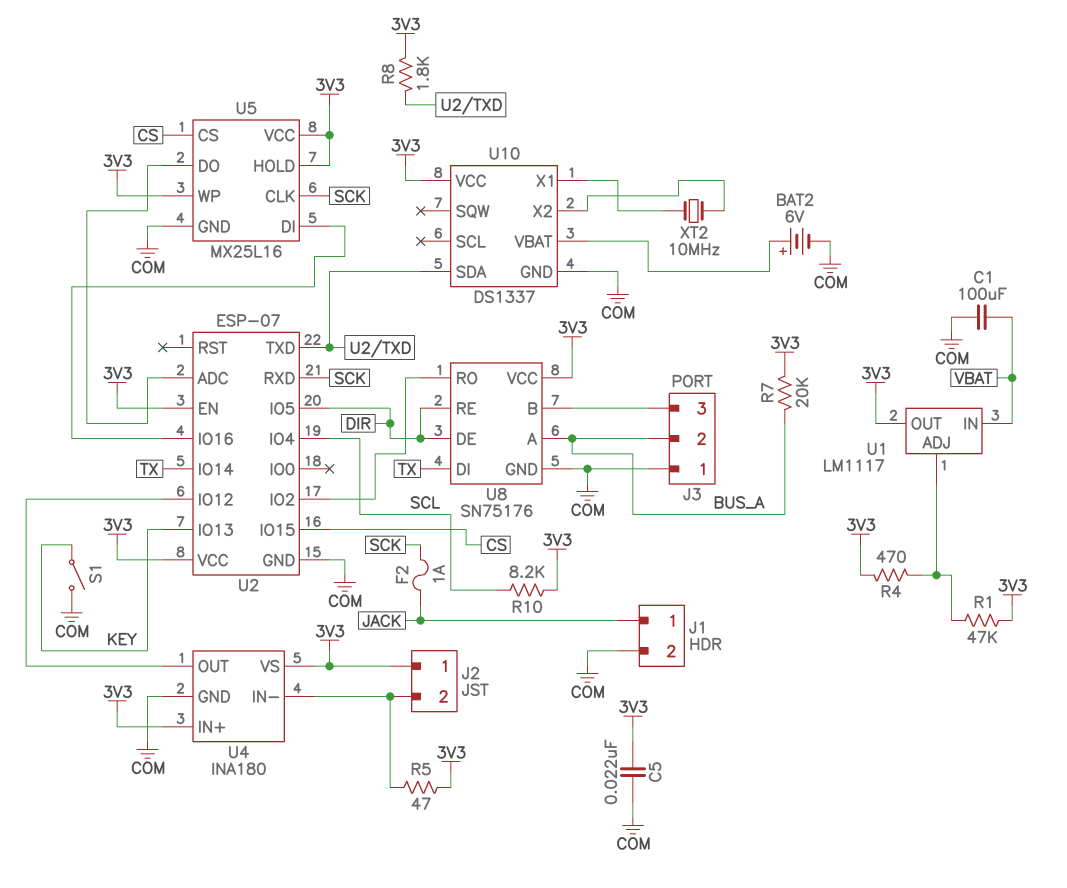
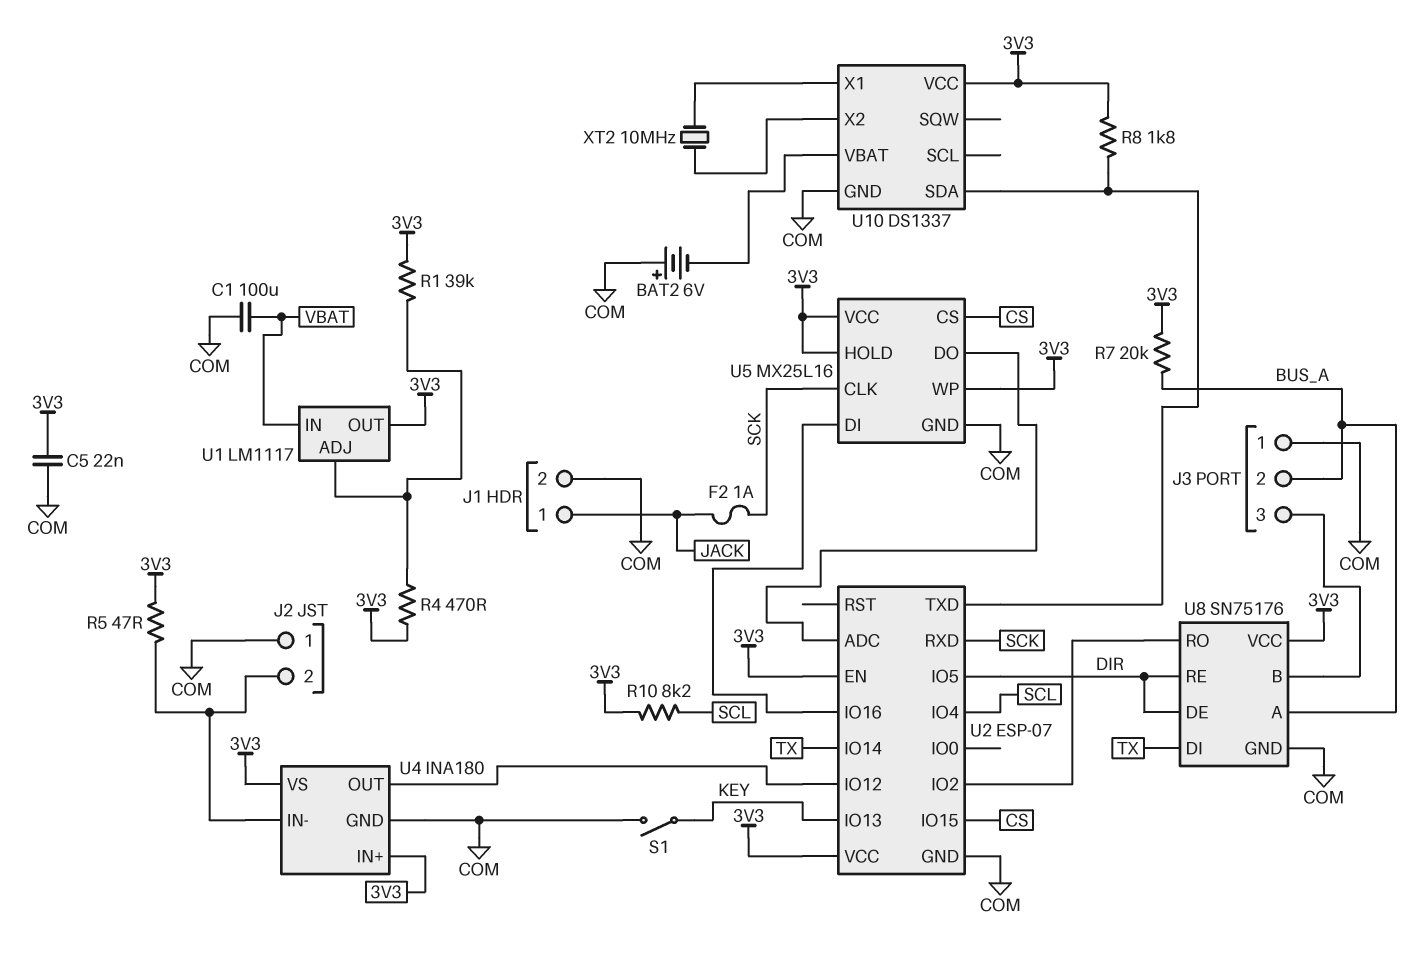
BAT2: 6V (plus U10/VBAT, minus COM) -> 6V (plus COM, minus U10/VBAT)
J2 pin 1: 3V3 -> COM
R1: 47k (3V3, U1/ADJ) -> 39k (3V3, U1/ADJ)

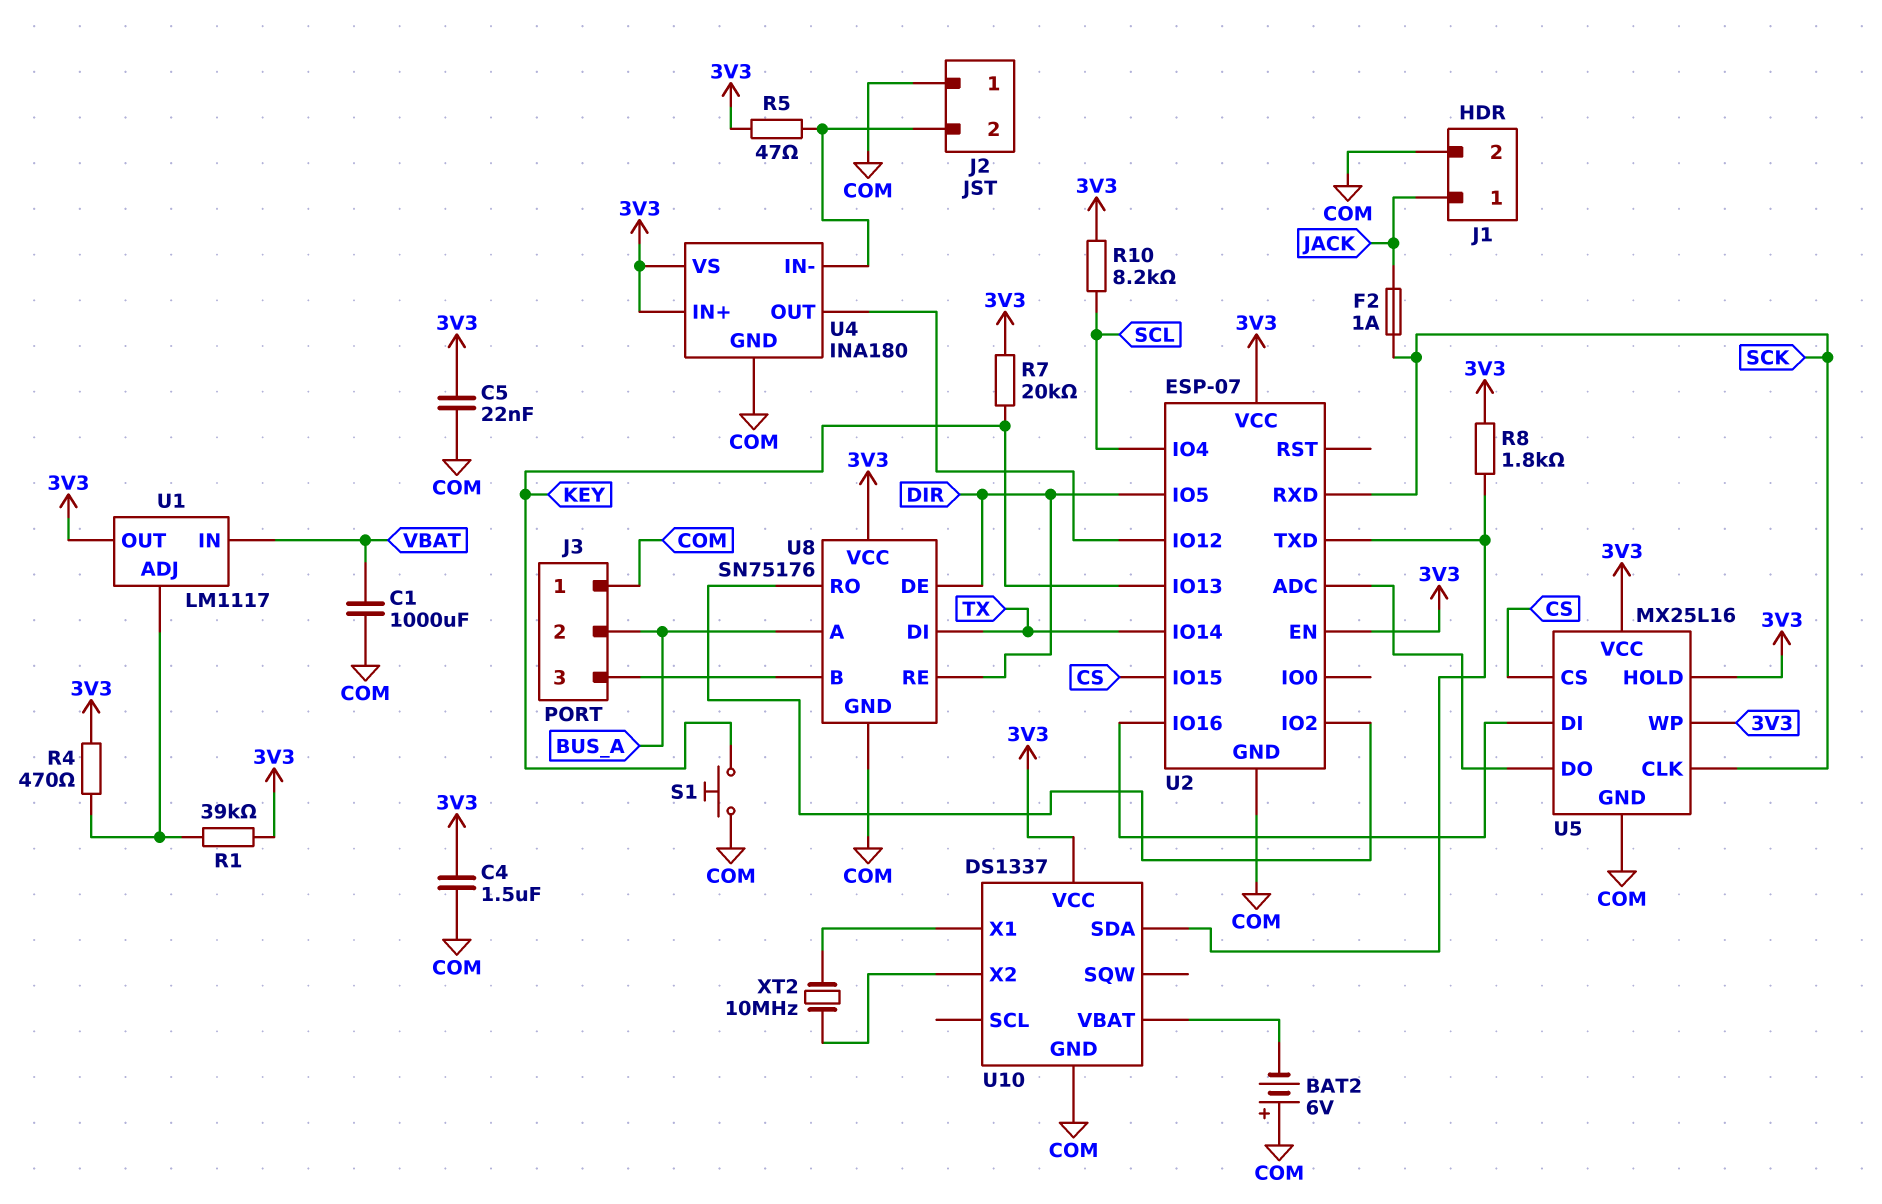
C1: 100uF (COM, VBAT) -> 1000uF (COM, VBAT)
C4: none -> 1.5uF (3V3, COM)
R7: 20k (3V3, BUS_A) -> 20k (3V3, KEY)
S1: switch (COM, KEY) -> button (COM, KEY)

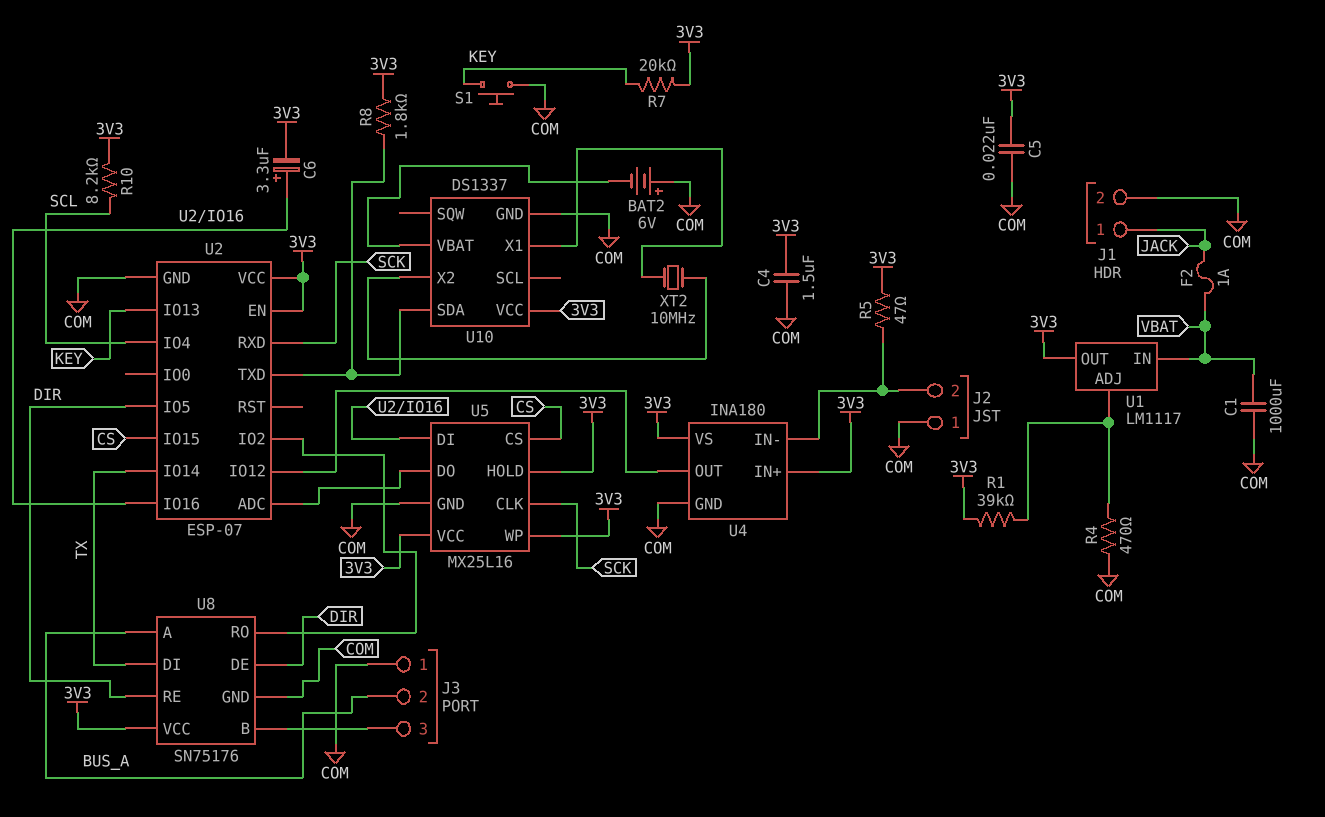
C6: none -> 3.3uF (plus U2/IO16, minus 3V3)
F2: 1A (JACK, SCK) -> 1A (JACK, VBAT)
R4: 470 (3V3, U1/ADJ) -> 470 (COM, U1/ADJ)

